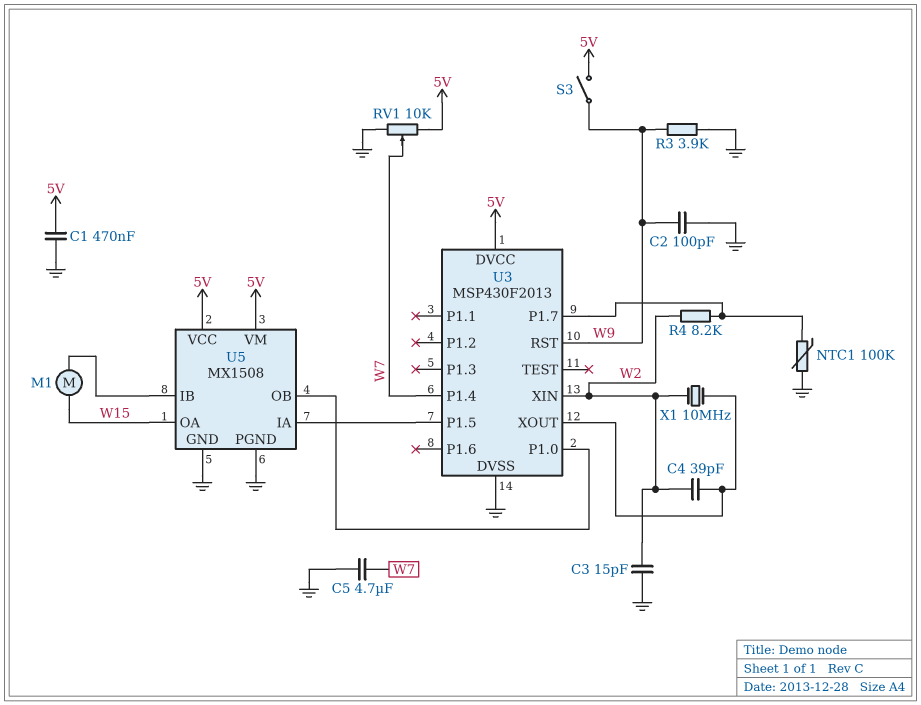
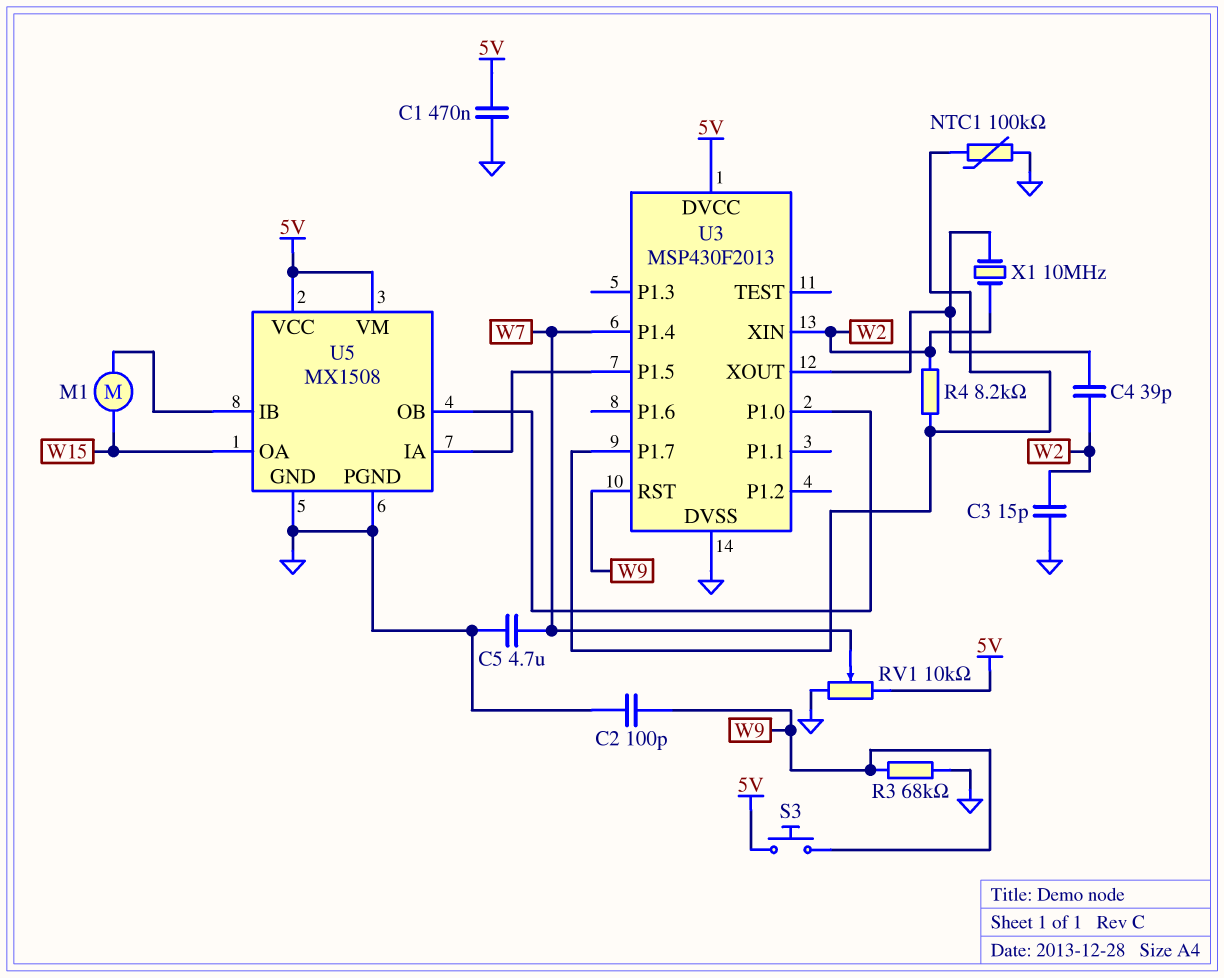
R3: 3.9k (GND, W9) -> 68k (GND, W9)
S3: switch (5V, W9) -> button (5V, W9)

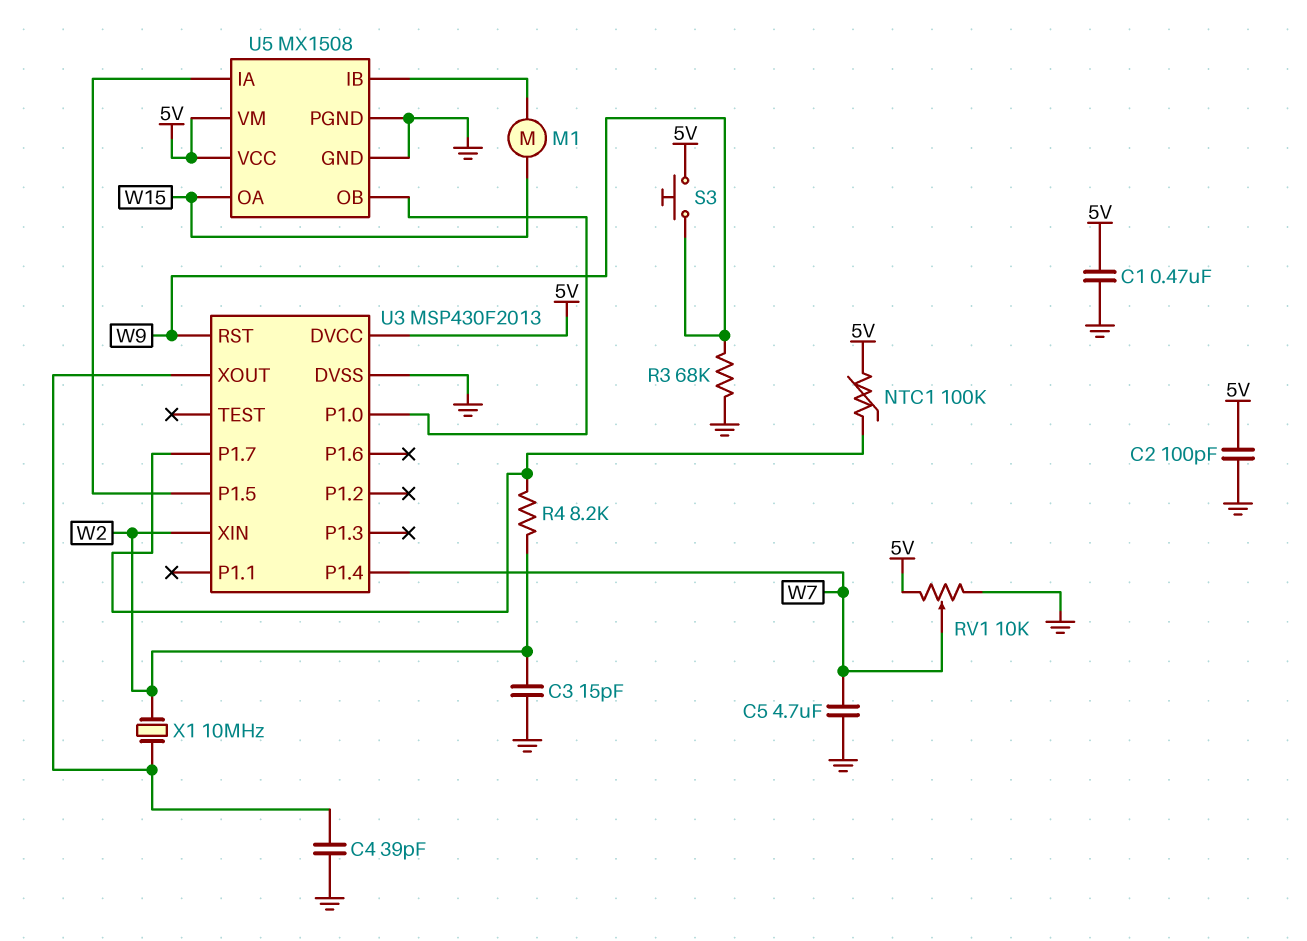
C2: 100pF (GND, W9) -> 100pF (5V, GND)
C4: 39pF (U3/XOUT, W2) -> 39pF (GND, U3/XOUT)
NTC1: 100k (GND, U3/P1.7) -> 100k (5V, U3/P1.7)

